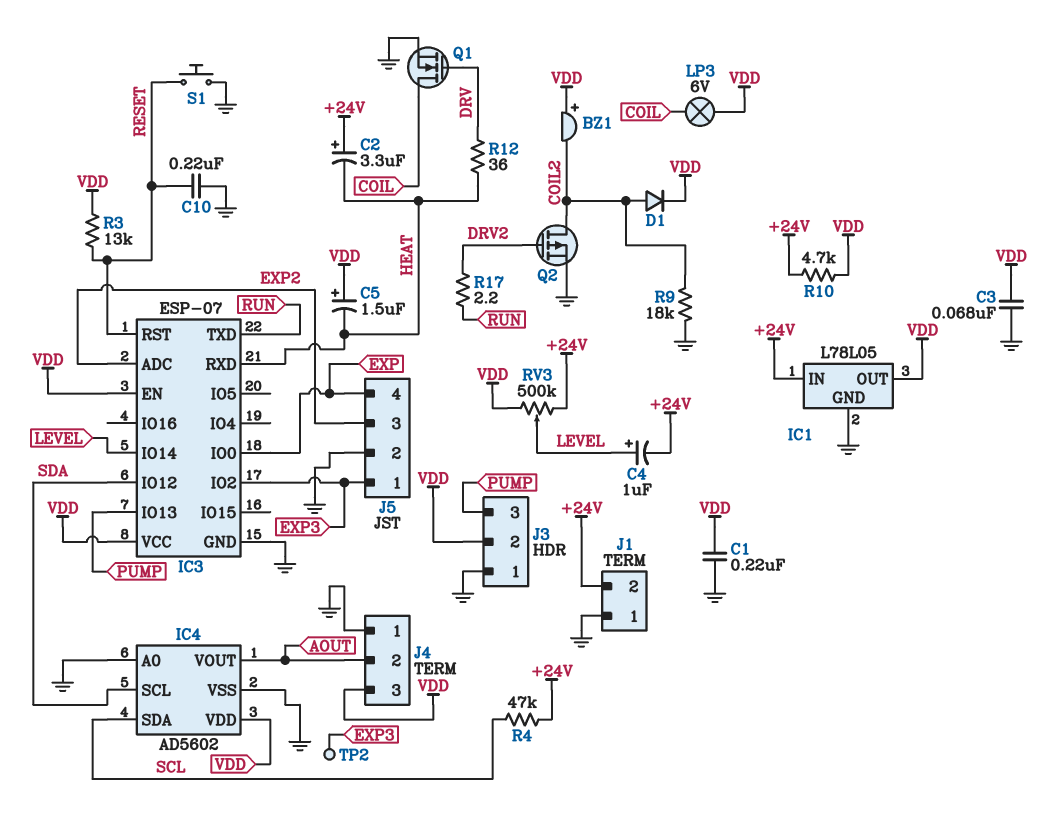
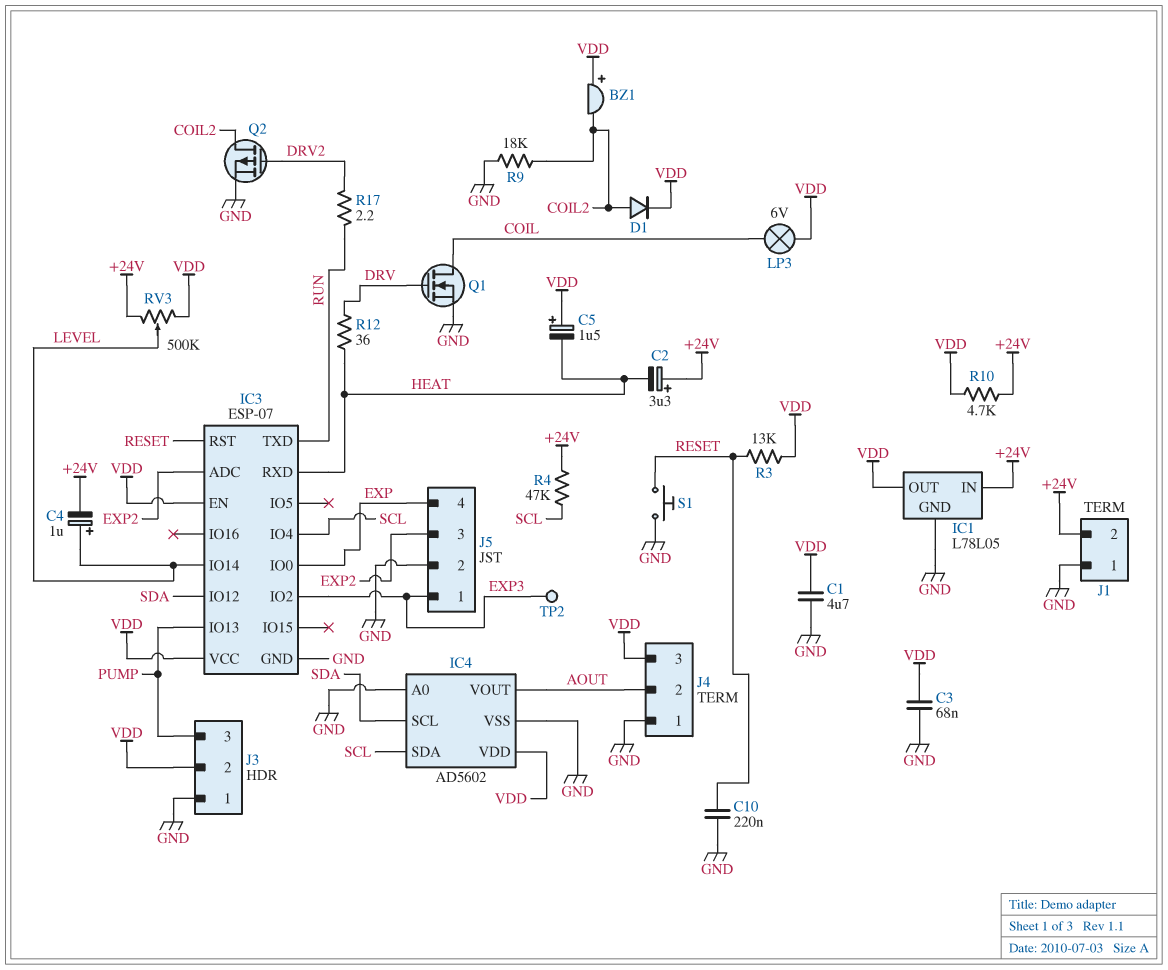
C1: 220nF (GND, VDD) -> 4.7uF (GND, VDD)
IC3 pin IO4: none -> SCL

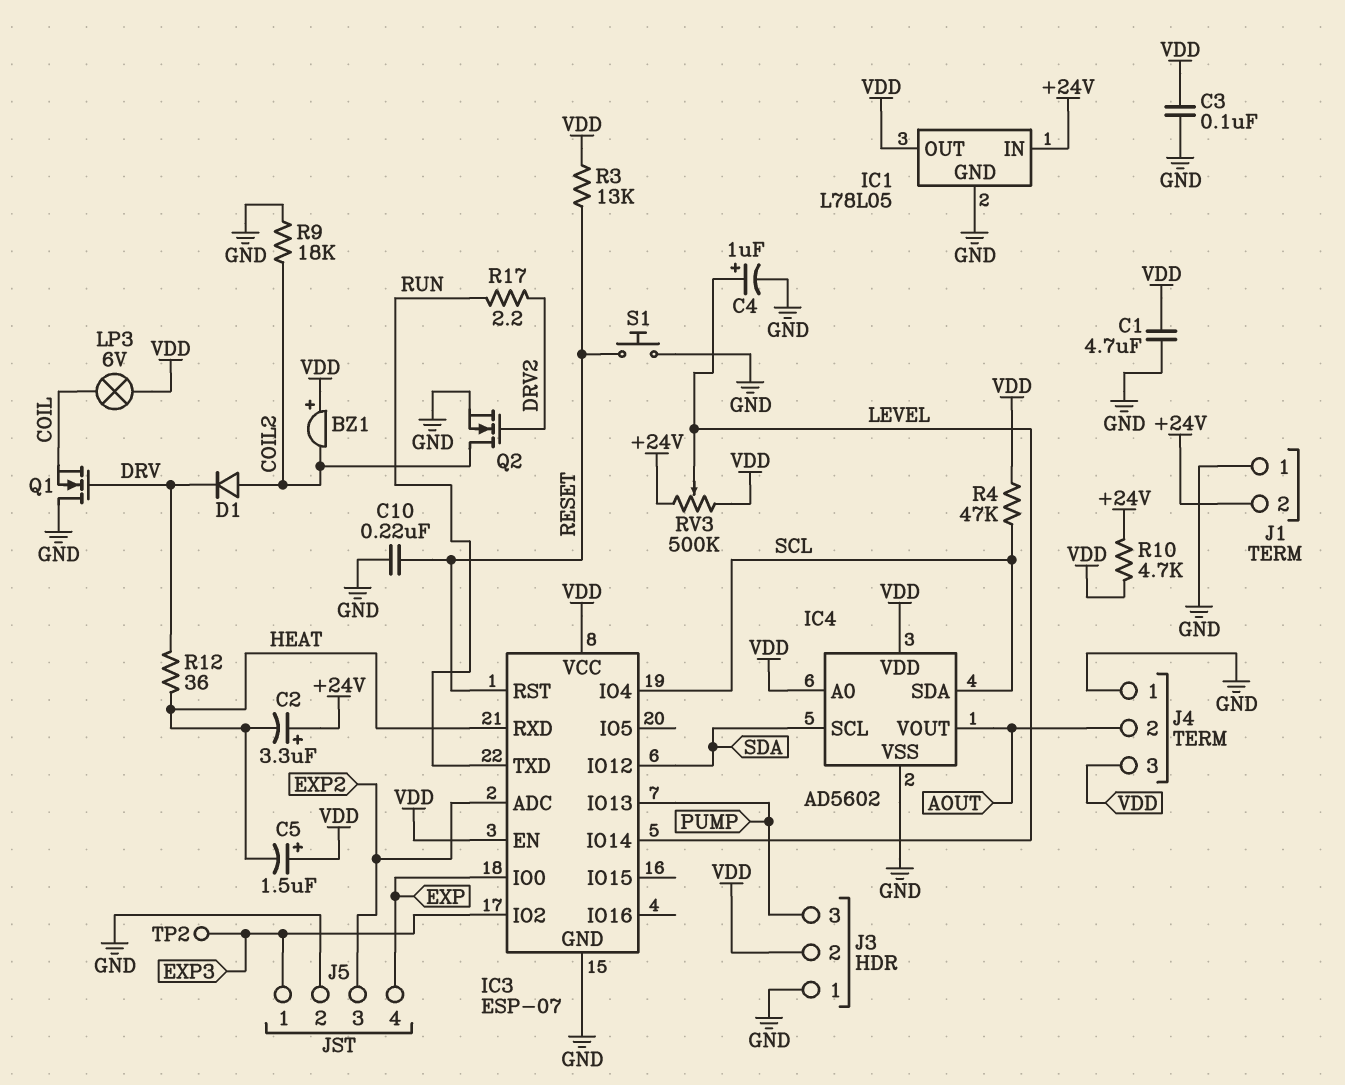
C3: 68nF (GND, VDD) -> 100nF (GND, VDD)
C4: 1uF (plus LEVEL, minus +24V) -> 1uF (plus LEVEL, minus GND)
D1: diode (A COIL2, K VDD) -> diode (A COIL2, K DRV)
IC4 pin A0: GND -> VDD
Q1: NMOS (G DRV, D COIL, S GND) -> NMOS (G DRV, D GND, S COIL)
Q2: PMOS (G DRV2, D COIL2, S GND) -> NMOS (G DRV2, D COIL2, S GND)
R4: 47k (+24V, SCL) -> 47k (SCL, VDD)

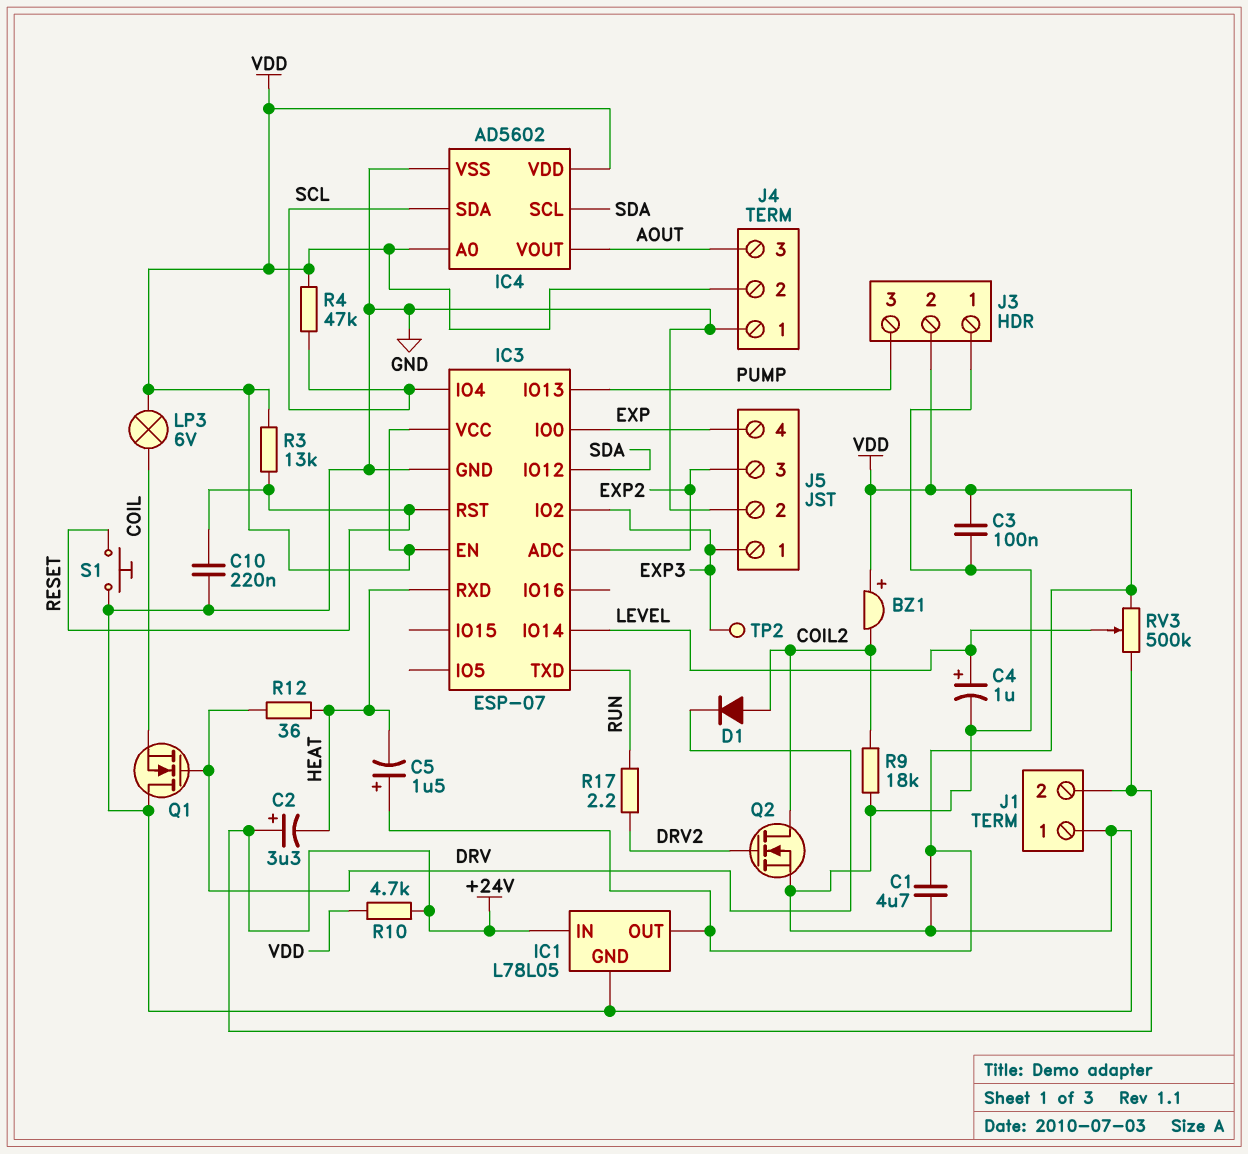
J4 pin 2: AOUT -> VDD
J4 pin 3: VDD -> AOUT

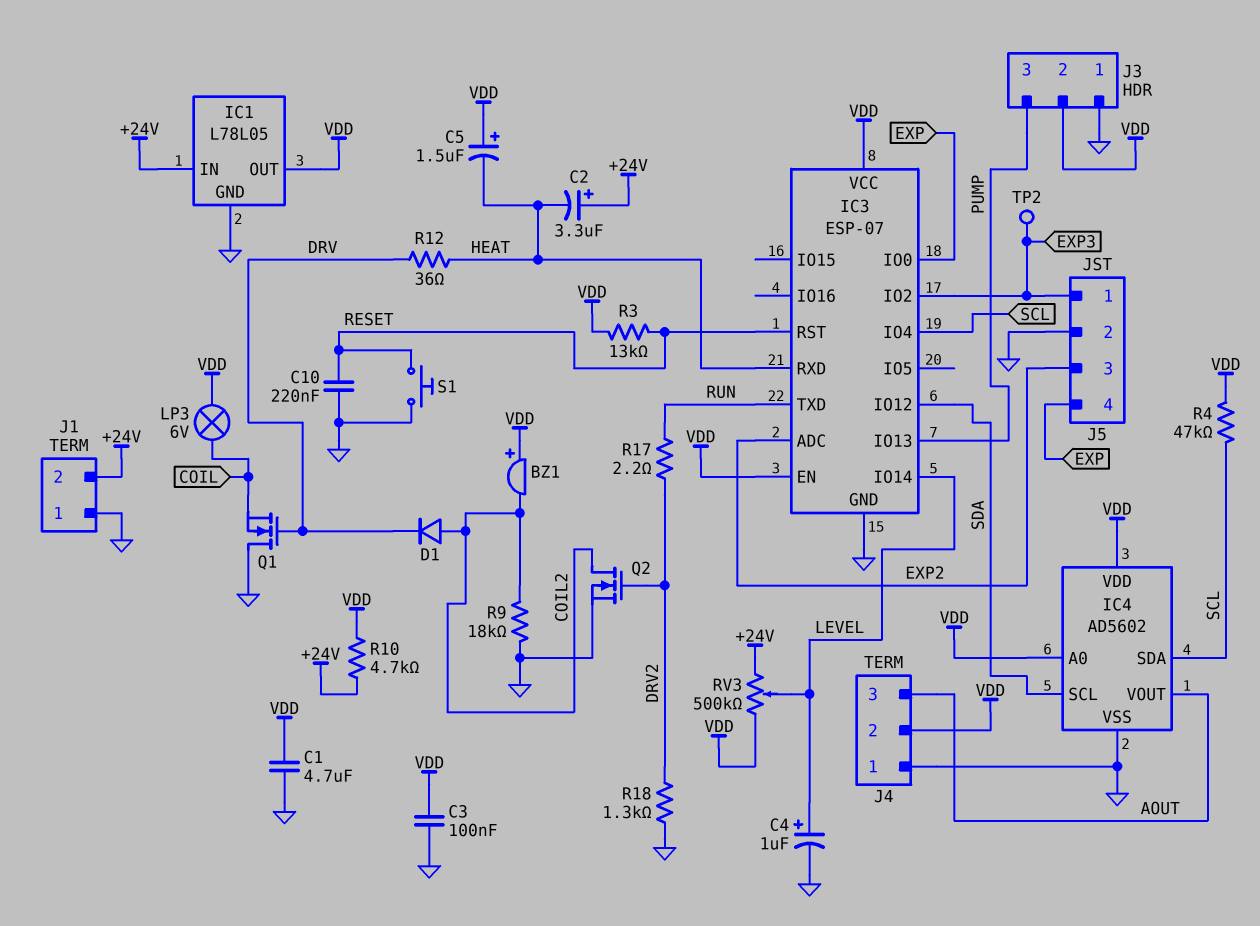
R18: none -> 1.3k (DRV2, GND)

